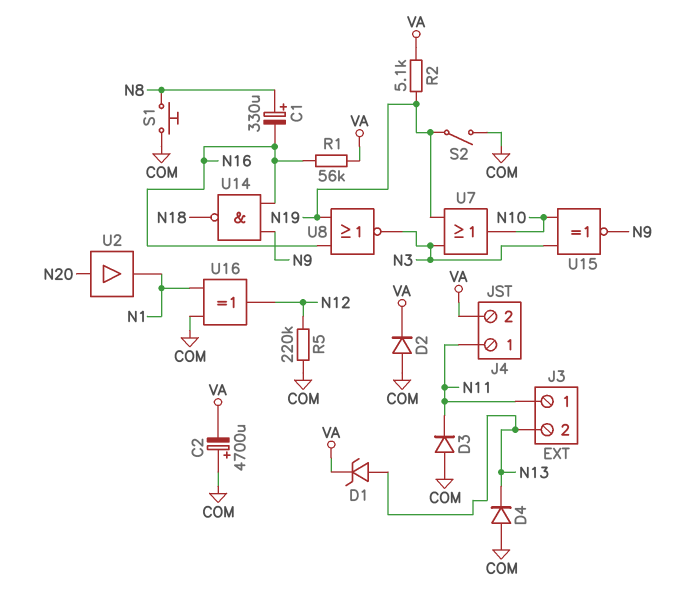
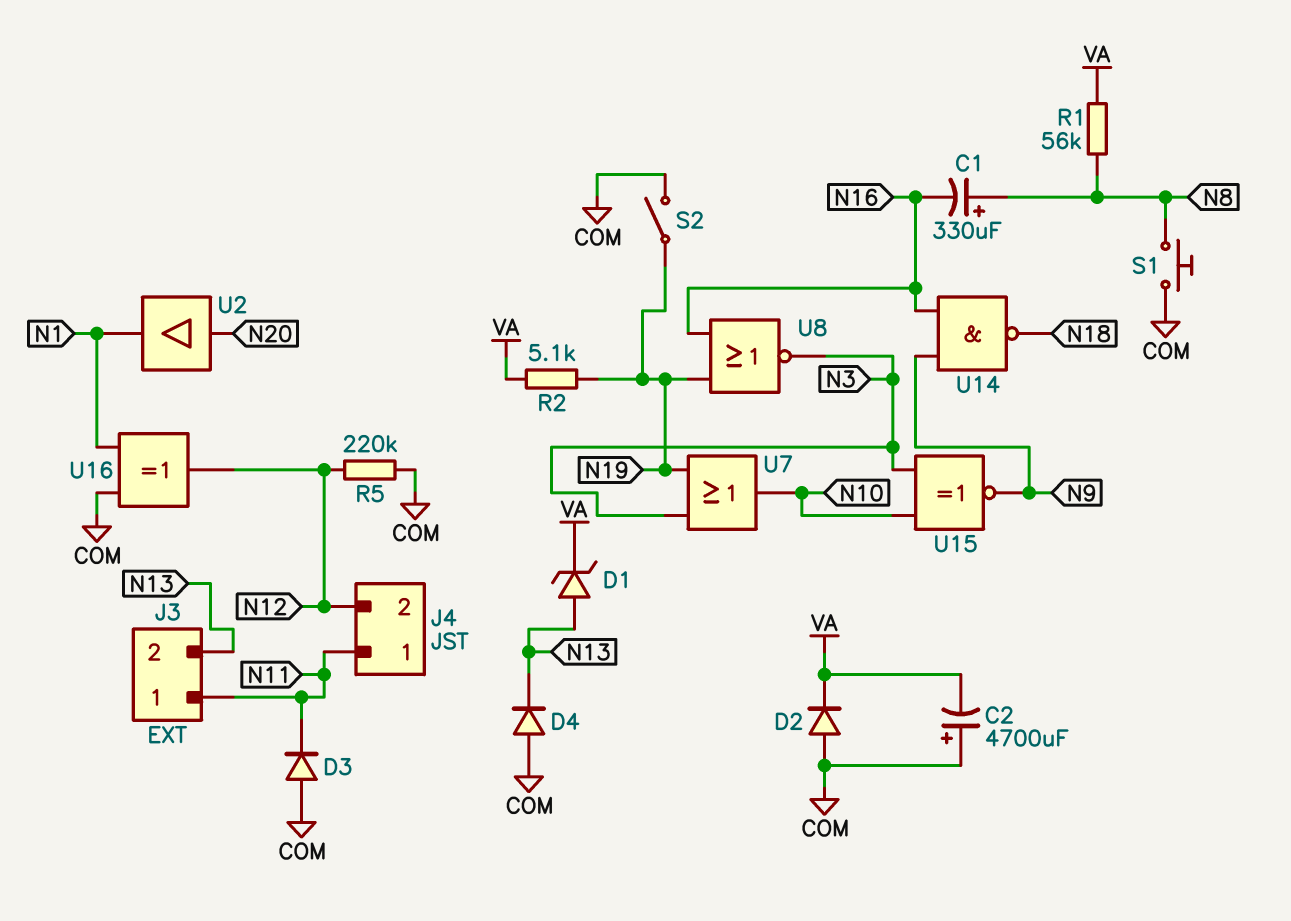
J4 pin 2: VA -> N12
R1: 56k (N16, VA) -> 56k (N8, VA)

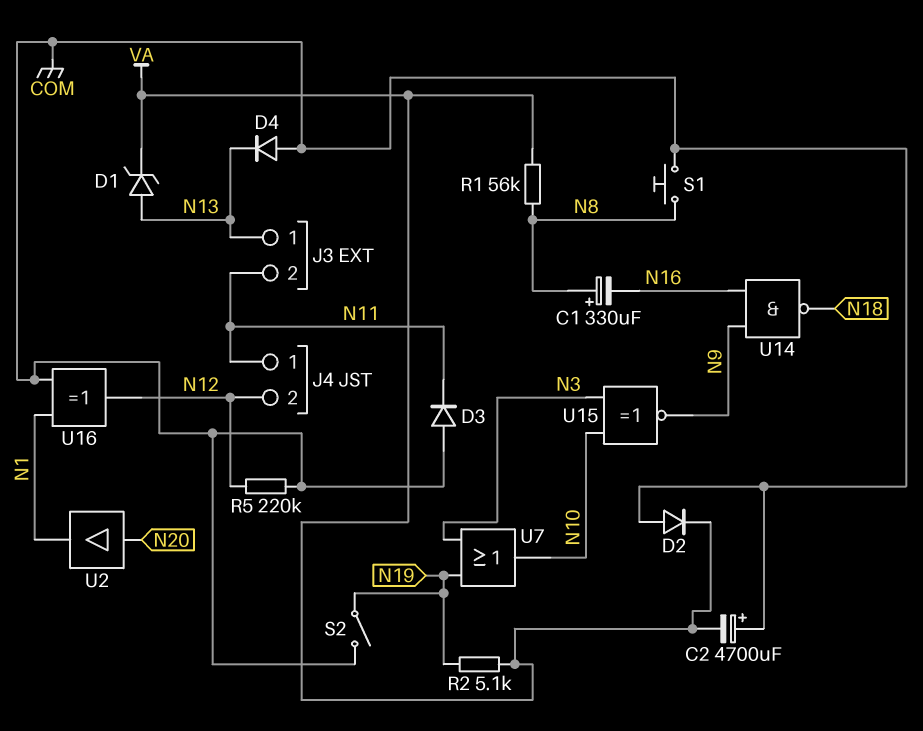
J3 pin 1: N11 -> N13
J3 pin 2: N13 -> N11
U8: NOR (in N16, in N19, out N3) -> none

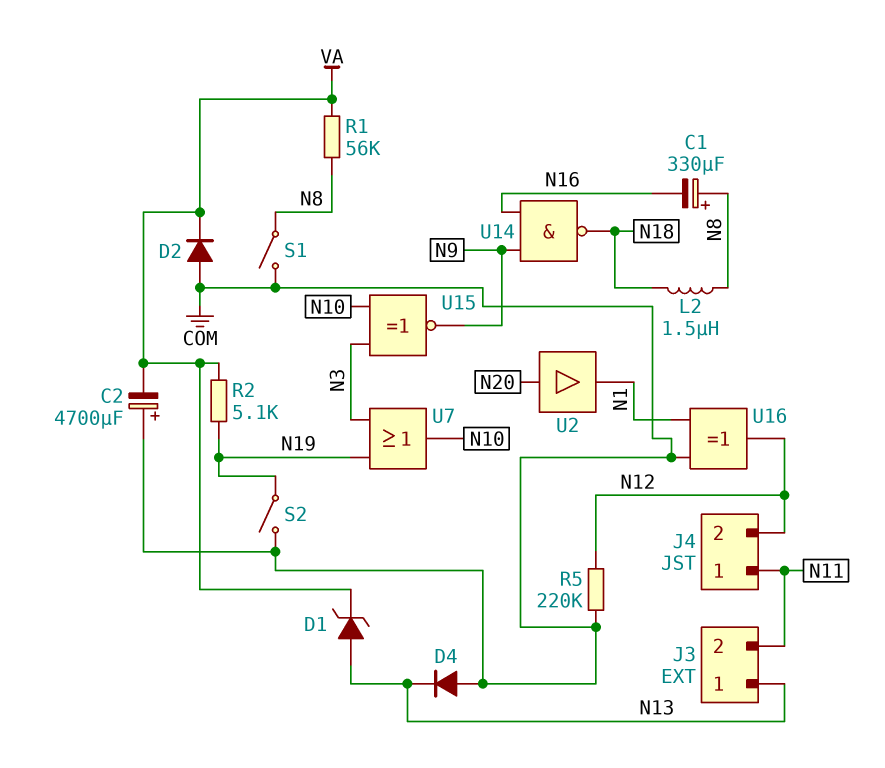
D3: diode (A COM, K N11) -> none
L2: none -> 1.5uH (N8, N18)
S1: button (COM, N8) -> switch (COM, N8)

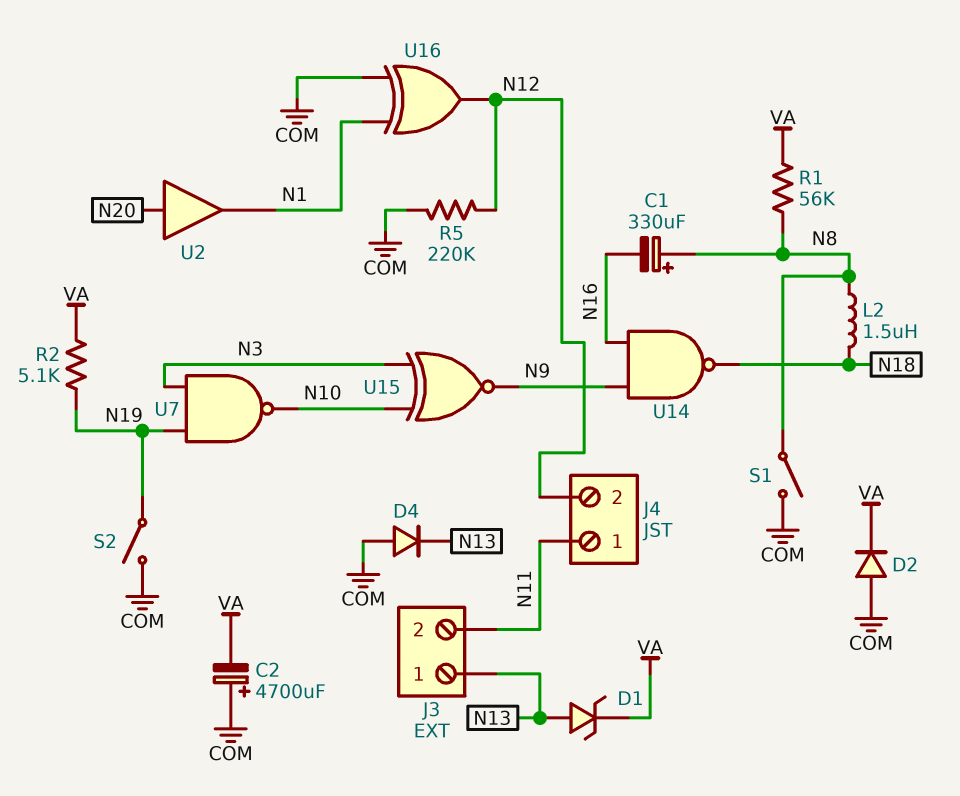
U7: OR (in N3, in N19, out N10) -> NAND (in N3, in N19, out N10)

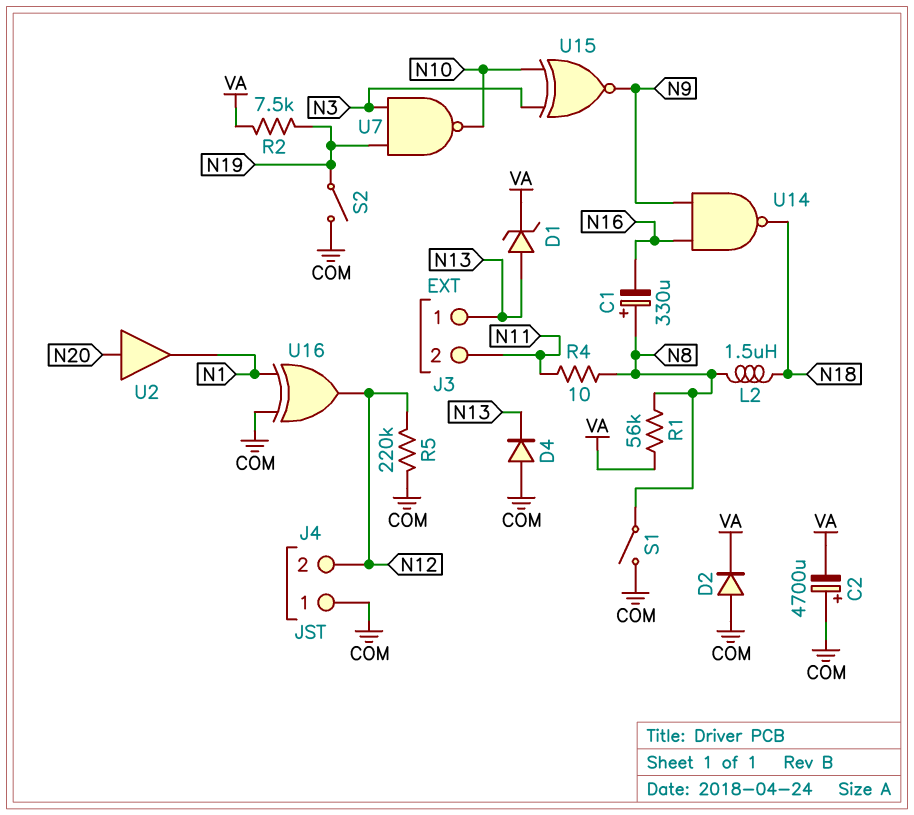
J4 pin 1: N11 -> COM
R2: 5.1k (N19, VA) -> 7.5k (N19, VA)
R4: none -> 10 (N8, N11)

